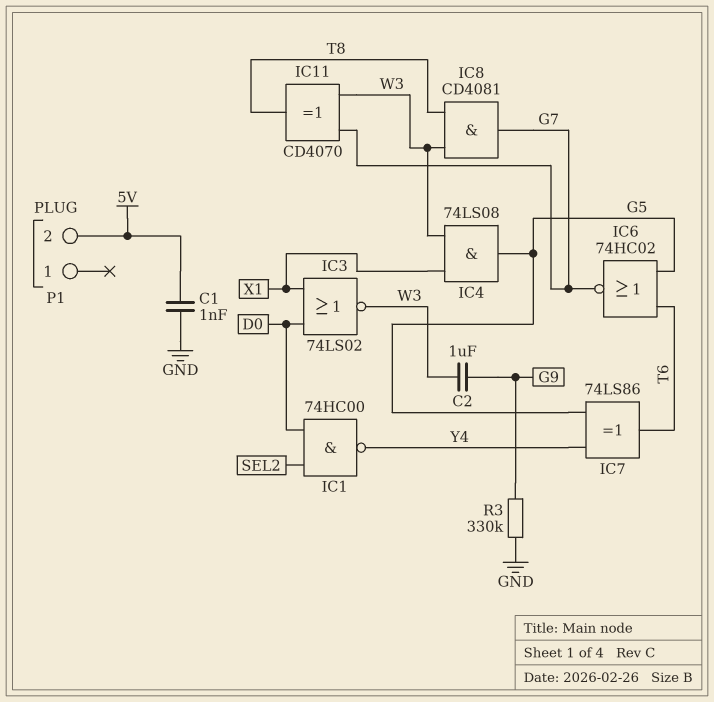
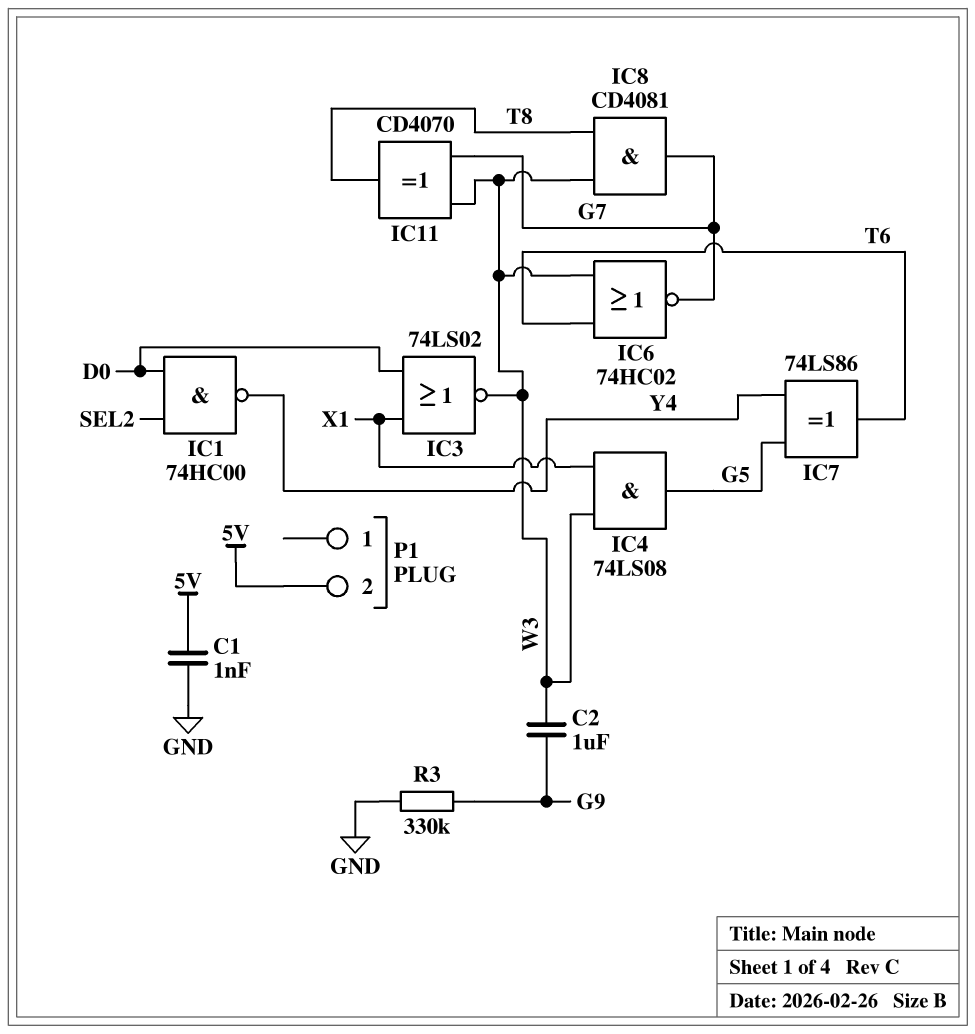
IC6: NOR 74HC02 (in G5, in T6, out G7) -> NOR 74HC02 (in T6, in W3, out G7)

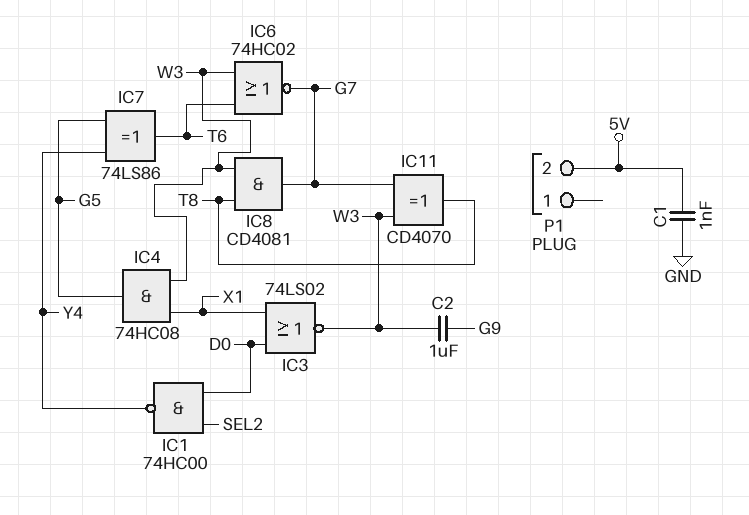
IC4: AND 74LS08 (in W3, in X1, out G5) -> AND 74HC08 (in W3, in X1, out G5)
R3: 330k (G9, GND) -> none

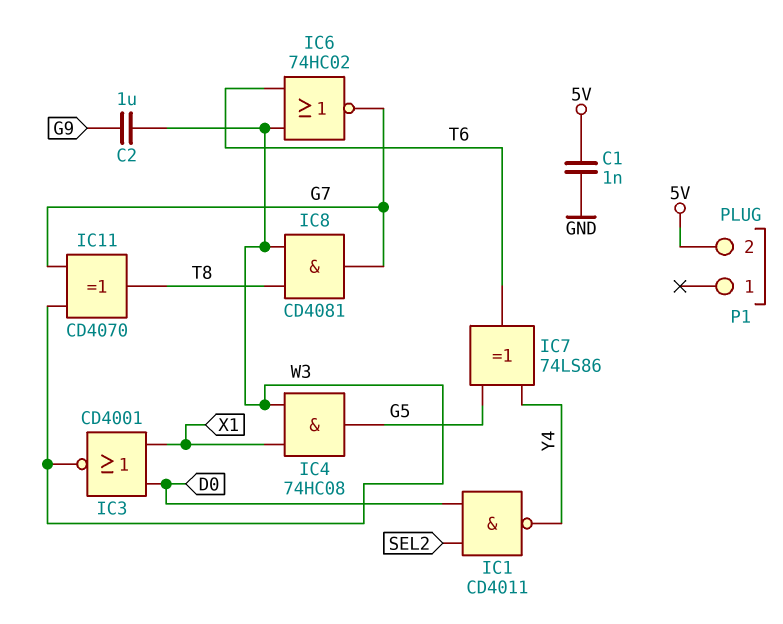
IC1: NAND 74HC00 (in D0, in SEL2, out Y4) -> NAND CD4011 (in D0, in SEL2, out Y4)
IC3: NOR 74LS02 (in D0, in X1, out W3) -> NOR CD4001 (in D0, in X1, out W3)

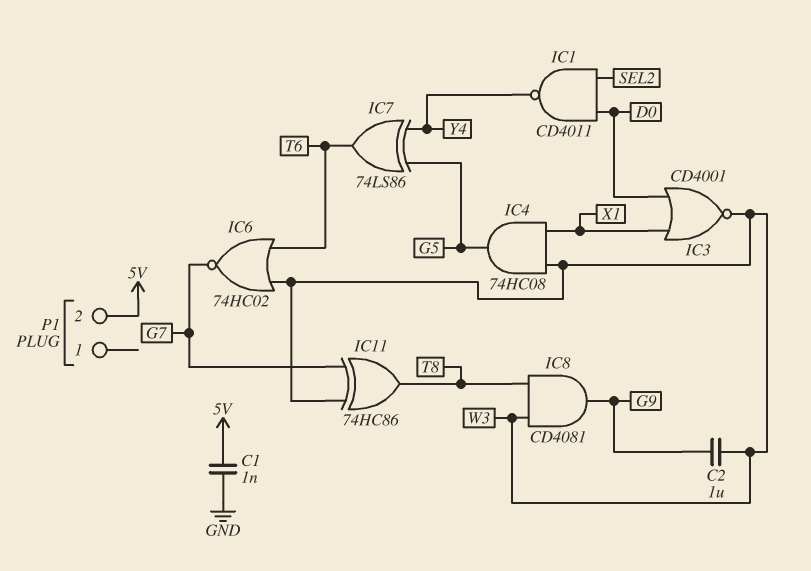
IC8: AND CD4081 (in T8, in W3, out G7) -> AND CD4081 (in T8, in W3, out G9)
IC11: XOR CD4070 (in G7, in W3, out T8) -> XOR 74HC86 (in G7, in W3, out T8)

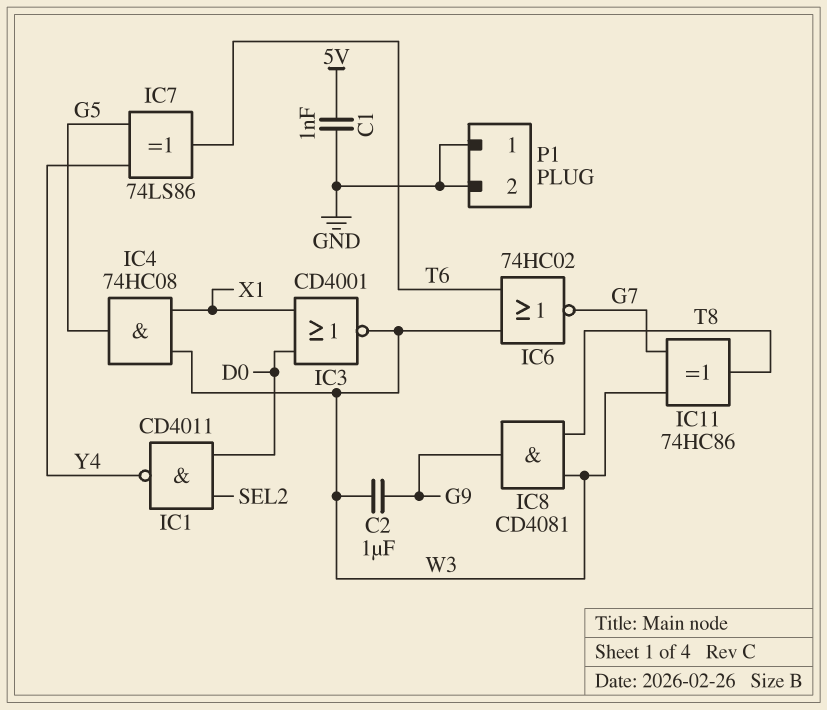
P1 pin 1: none -> GND
P1 pin 2: 5V -> GND

